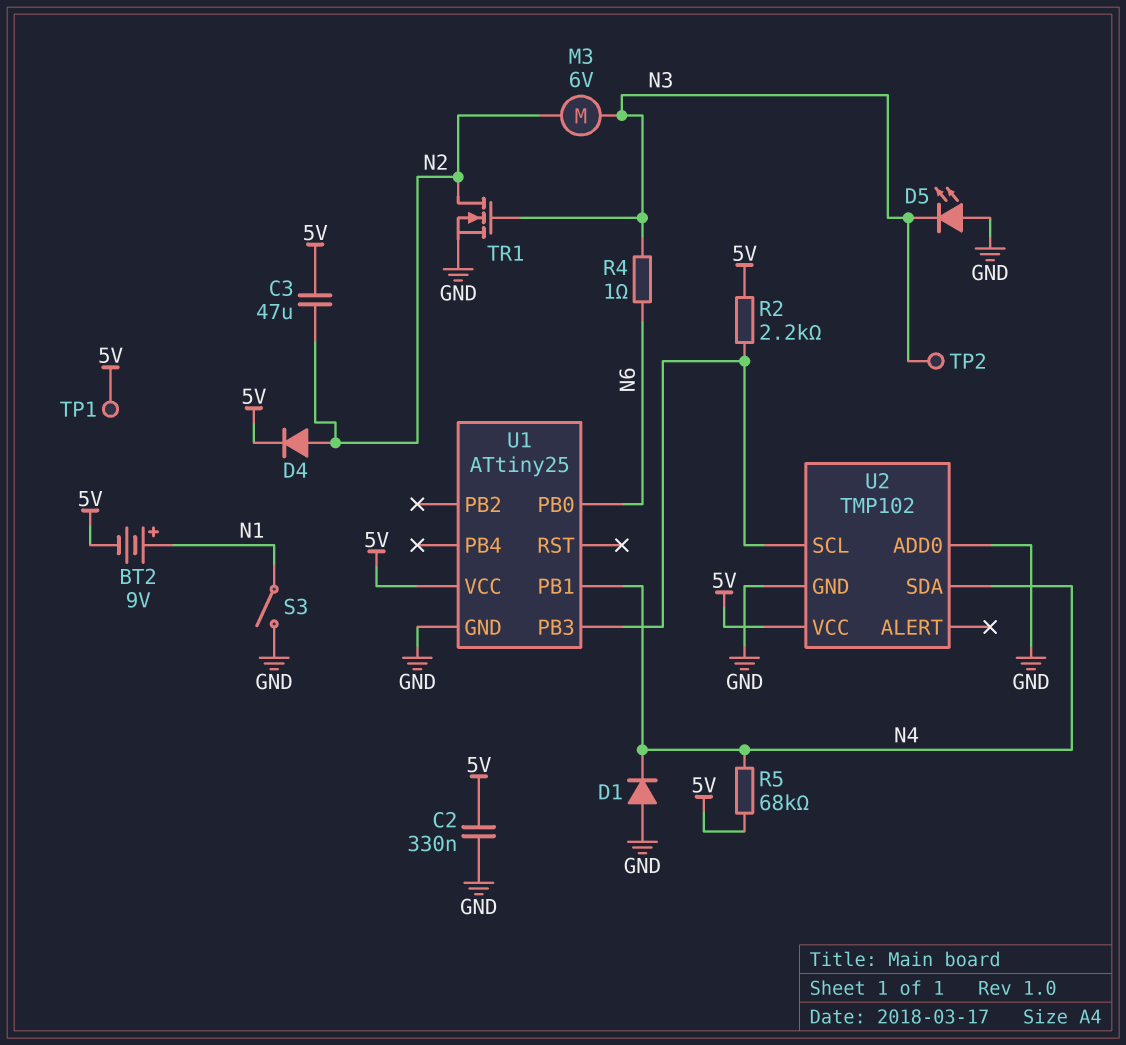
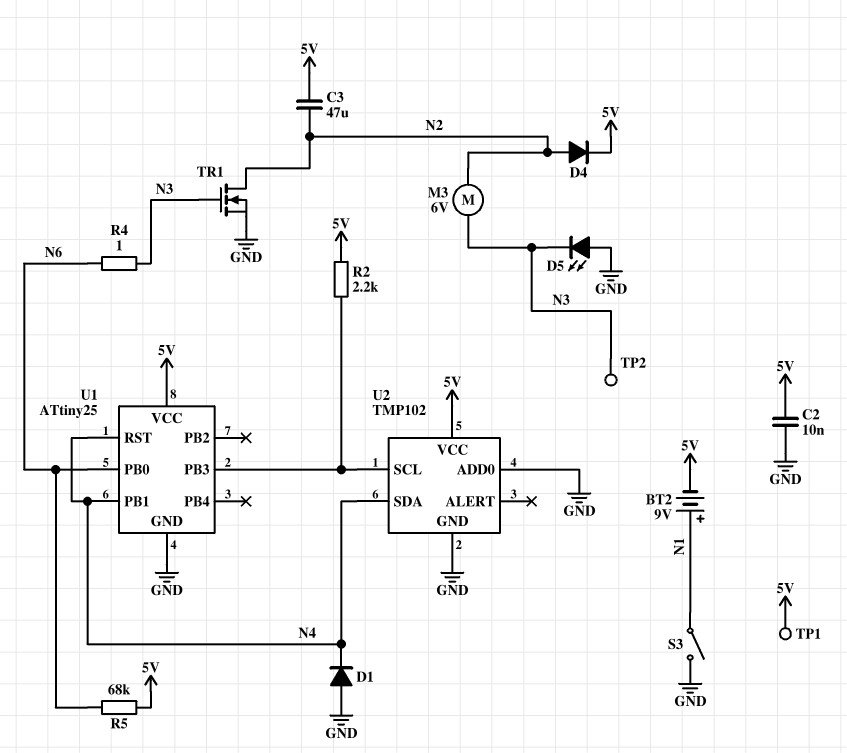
C2: 330nF (5V, GND) -> 10nF (5V, GND)
R5: 68k (5V, N4) -> 68k (5V, N6)
U1 pin RST: none -> N4

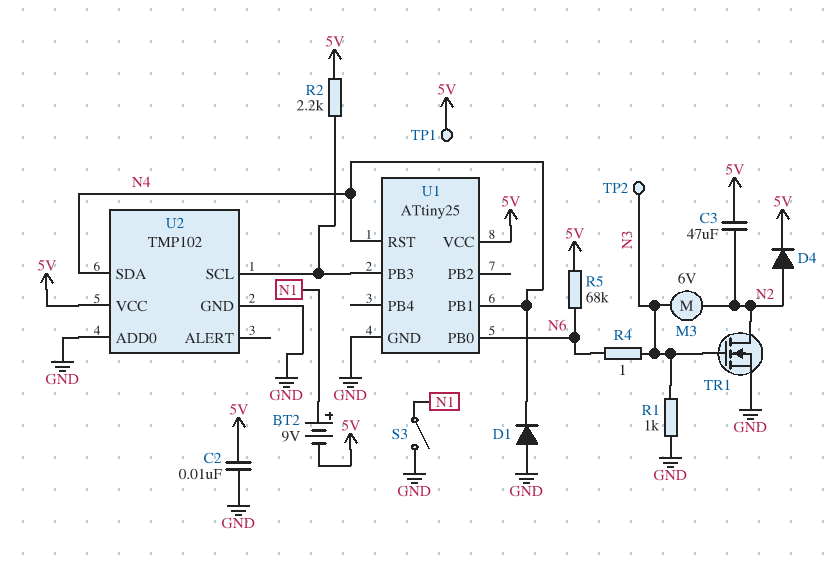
D5: LED (A GND, K N3) -> none
R1: none -> 1k (GND, N3)

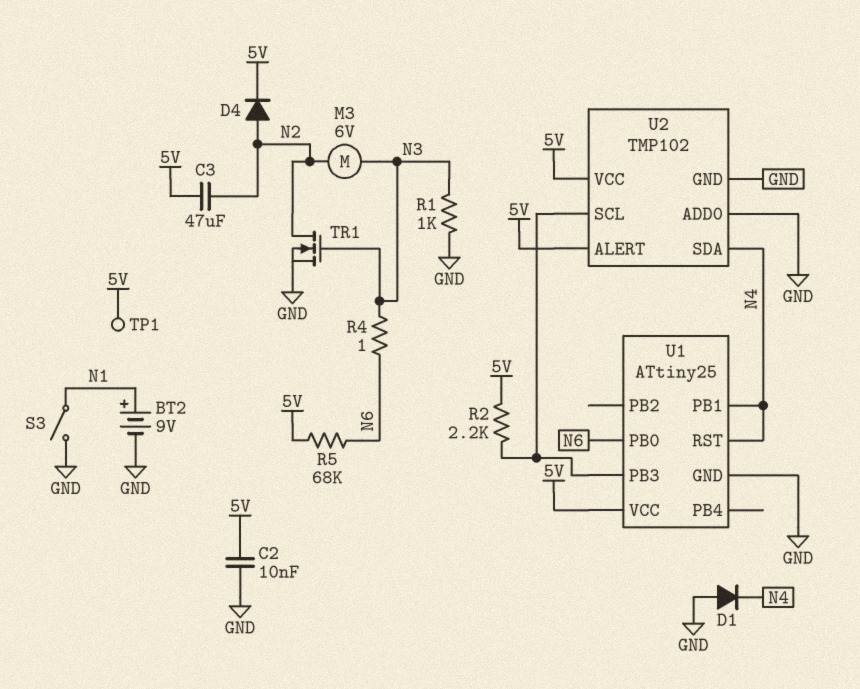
BT2: 9V (plus N1, minus 5V) -> 9V (plus N1, minus GND)
TP2: test point (N3) -> none
U2 pin ALERT: none -> 5V

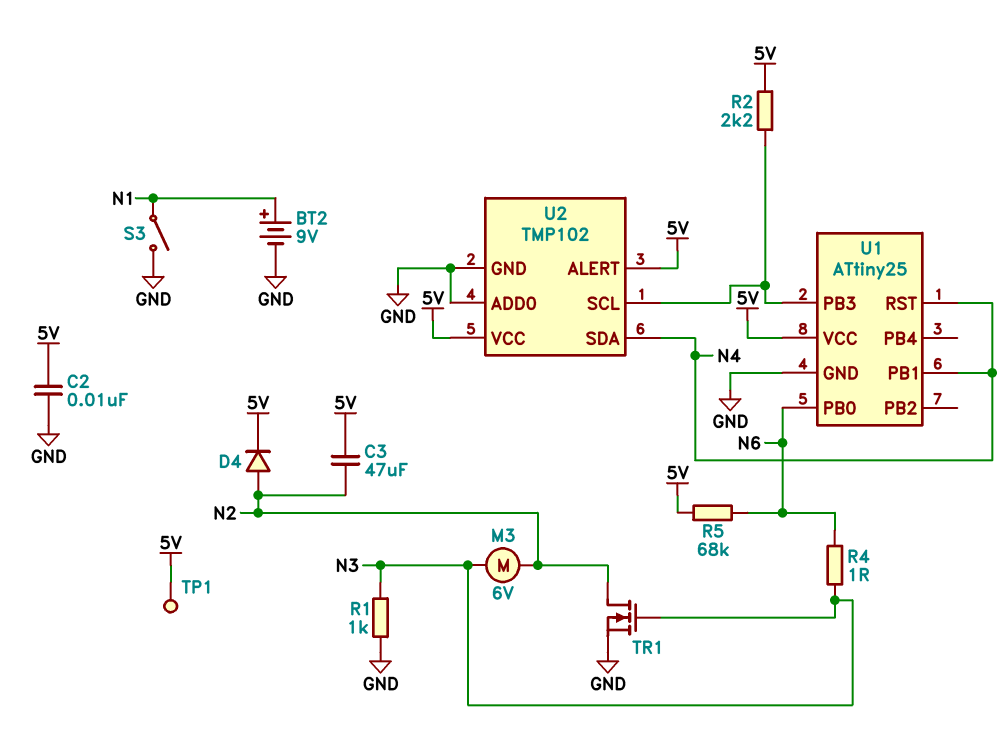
D1: diode (A GND, K N4) -> none

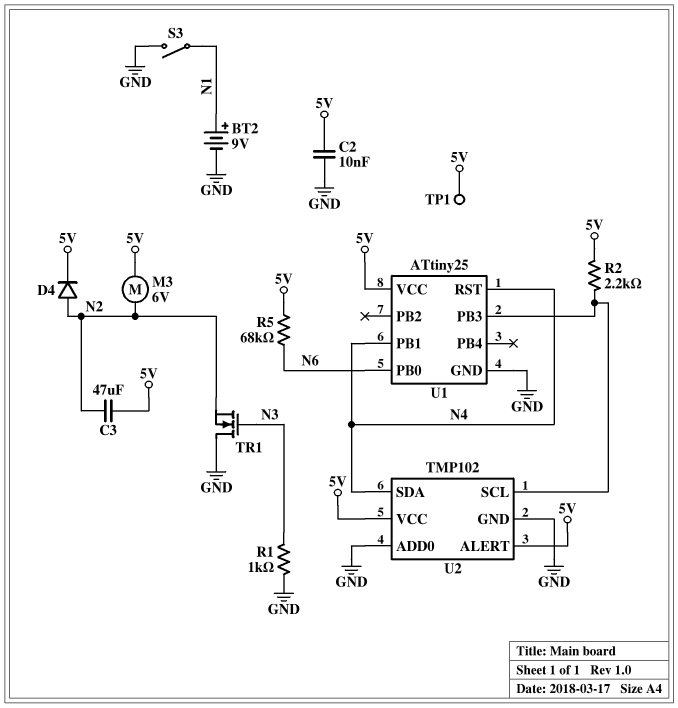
M3: motor 6V (N2, N3) -> motor 6V (5V, N2)
R4: 1 (N3, N6) -> none
TR1: NMOS (G N3, D N2, S GND) -> NMOS (G N3, D GND, S N2)

